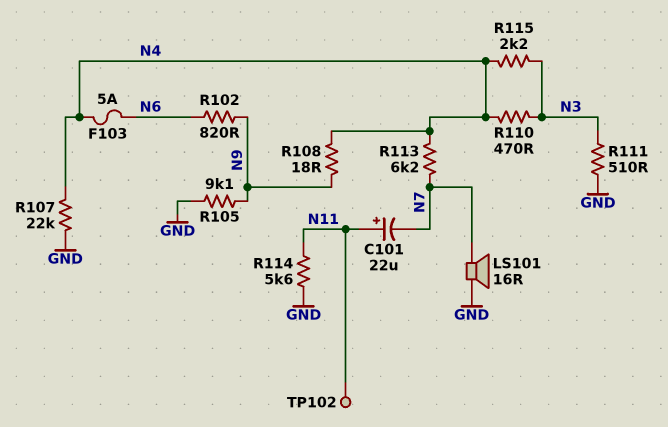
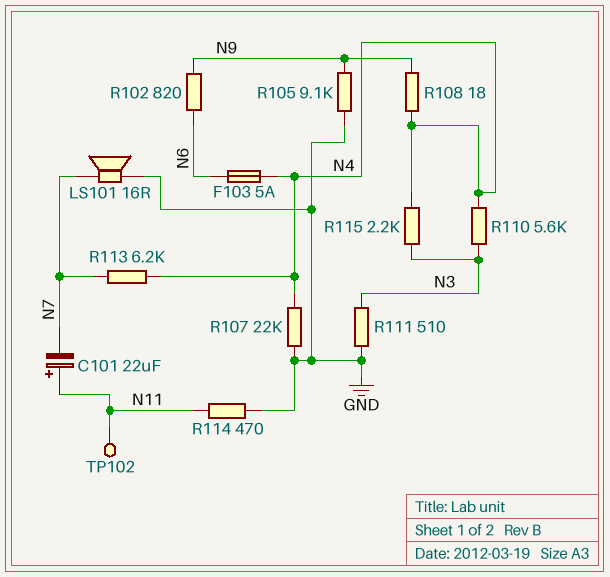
R110: 470 (N3, N4) -> 5.6k (N3, N4)
R114: 5.6k (GND, N11) -> 470 (GND, N11)

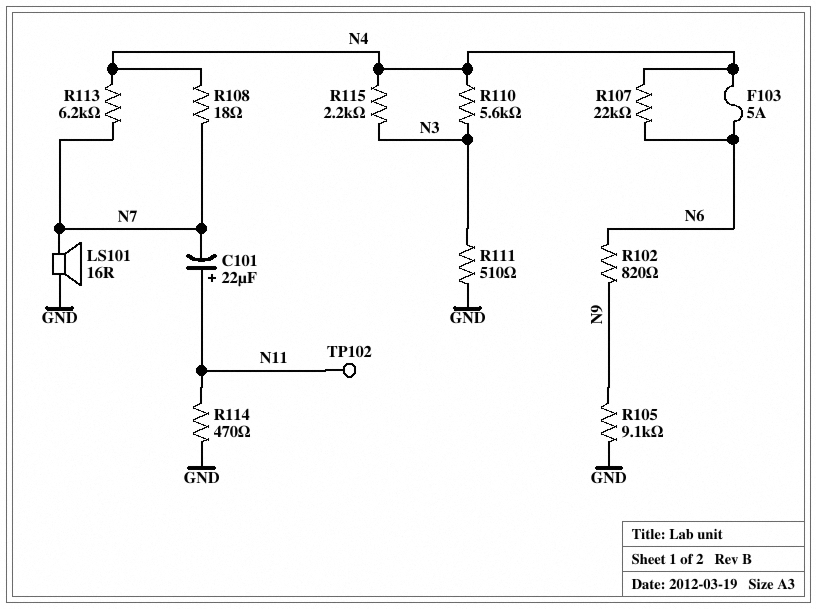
R107: 22k (GND, N4) -> 22k (N4, N6)
R108: 18 (N4, N9) -> 18 (N4, N7)

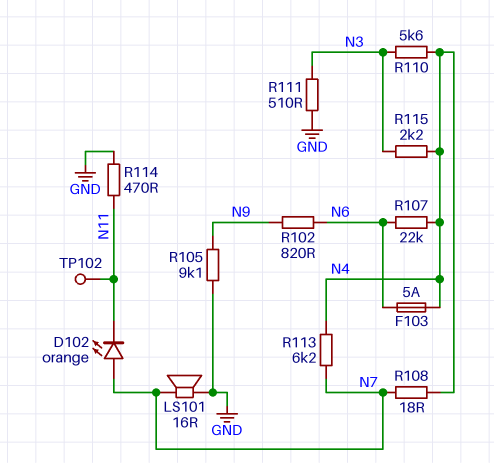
C101: 22uF (plus N11, minus N7) -> none
D102: none -> LED orange (A N7, K N11)

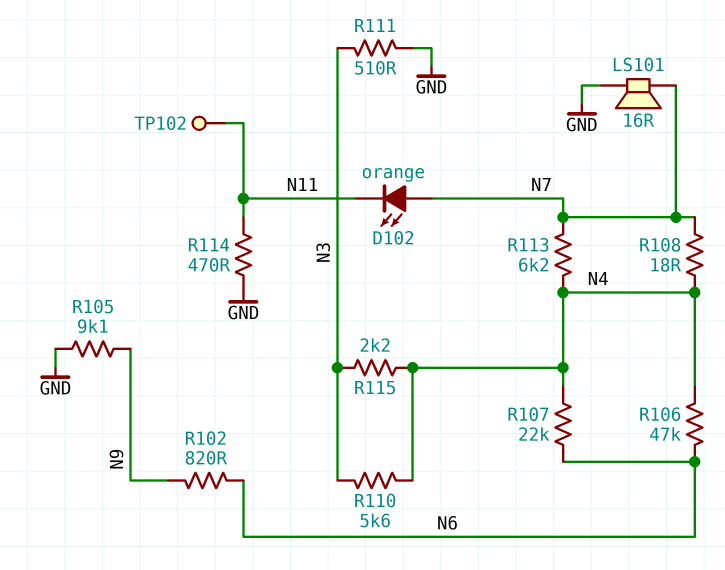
F103: 5A (N4, N6) -> none
R106: none -> 47k (N4, N6)

